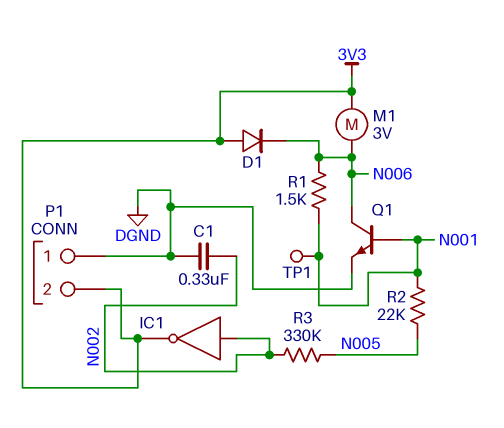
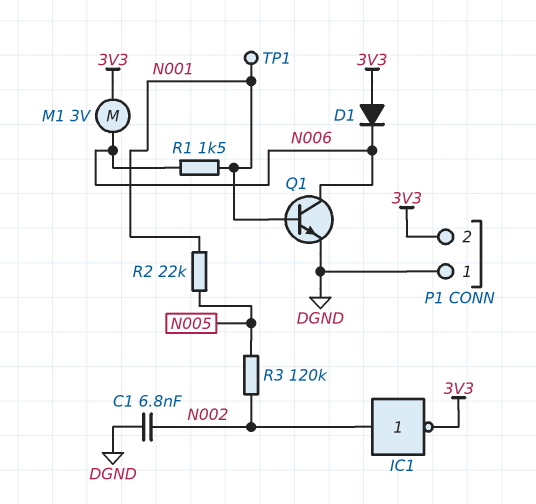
C1: 330nF (DGND, N002) -> 6.8nF (DGND, N002)
R3: 330k (N002, N005) -> 120k (N002, N005)

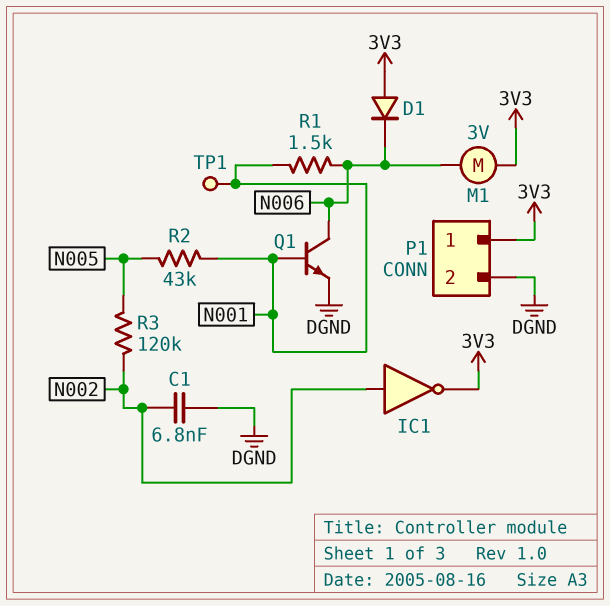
P1 pin 1: DGND -> 3V3
P1 pin 2: 3V3 -> DGND
R2: 22k (N001, N005) -> 43k (N001, N005)

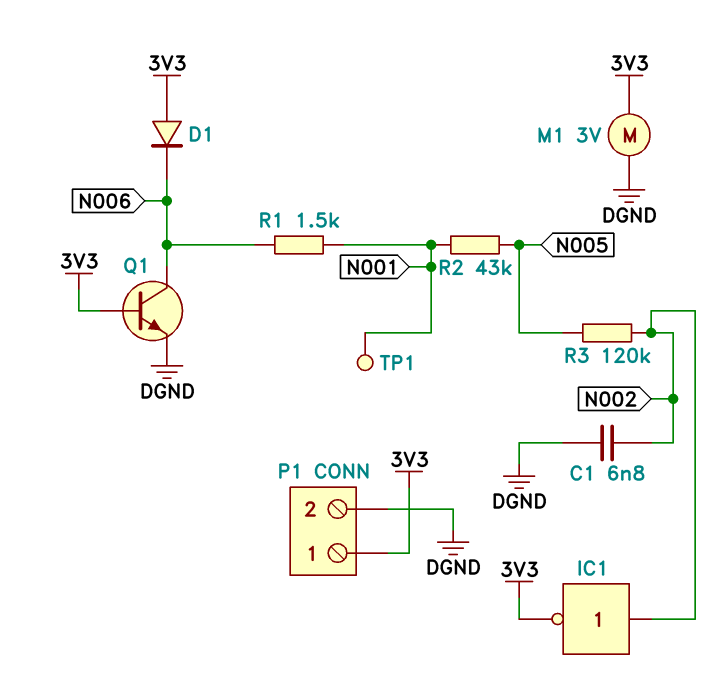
M1: motor 3V (3V3, N006) -> motor 3V (3V3, DGND)
Q1: NPN (B N001, C N006, E DGND) -> NPN (B 3V3, C N006, E DGND)

